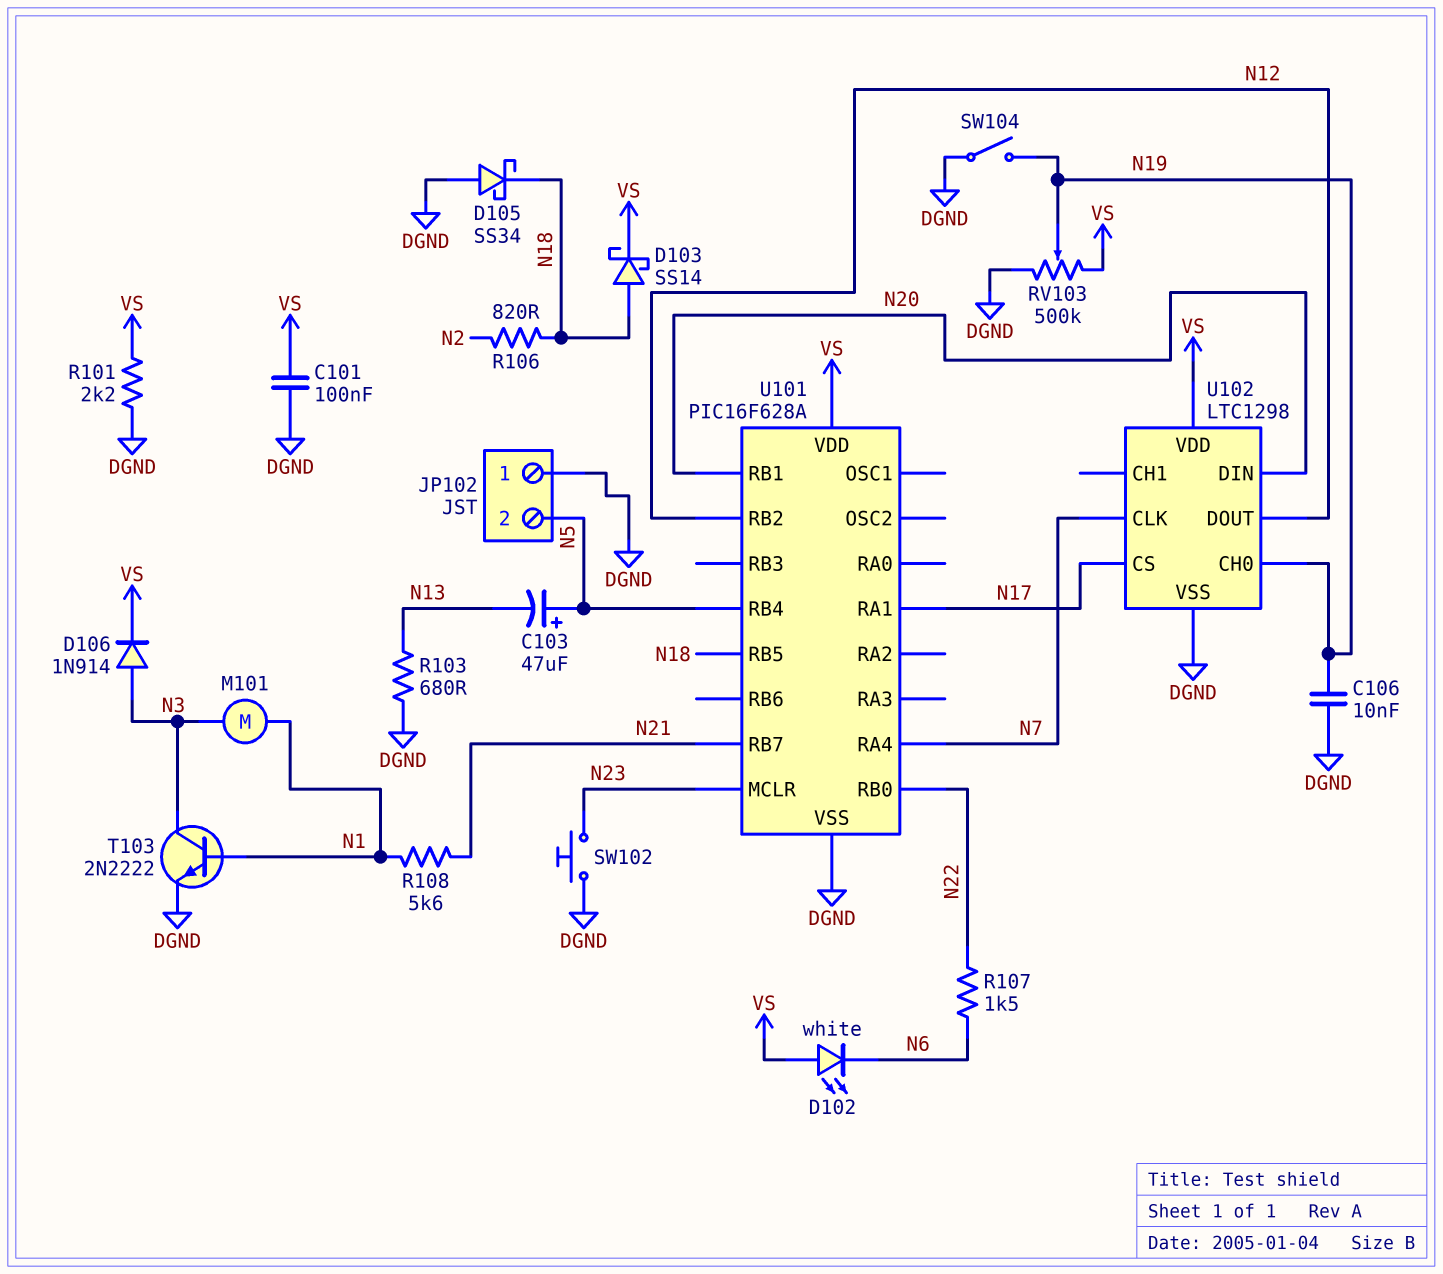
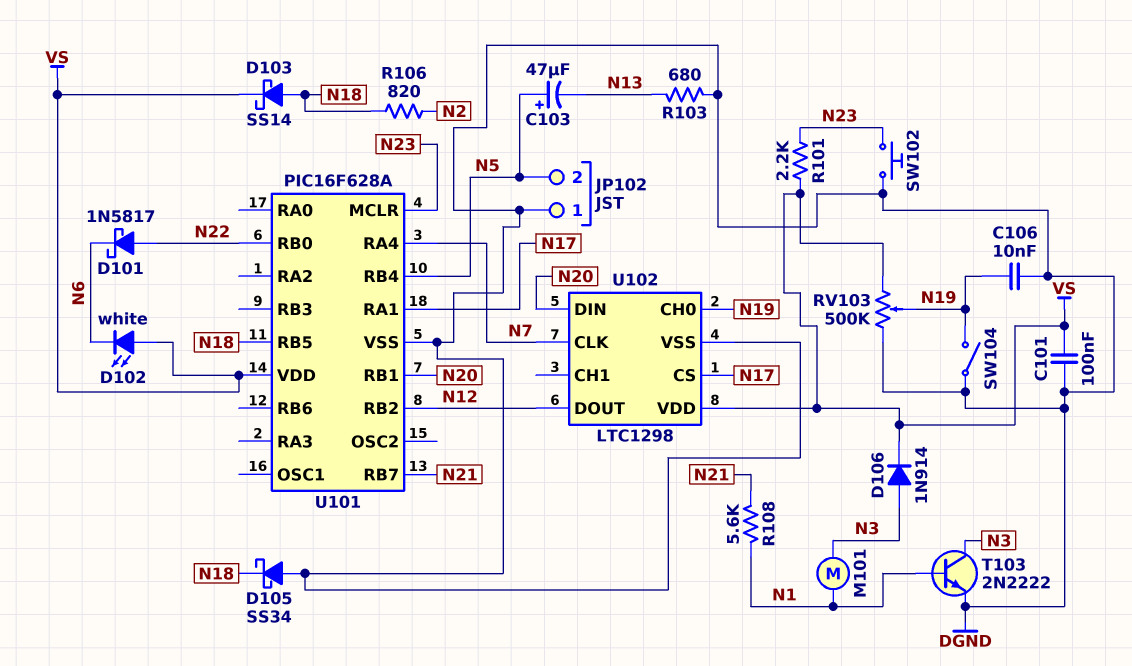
D101: none -> schottky 1N5817 (A N22, K N6)
R101: 2.2k (DGND, VS) -> 2.2k (N23, VS)
R107: 1.5k (N6, N22) -> none

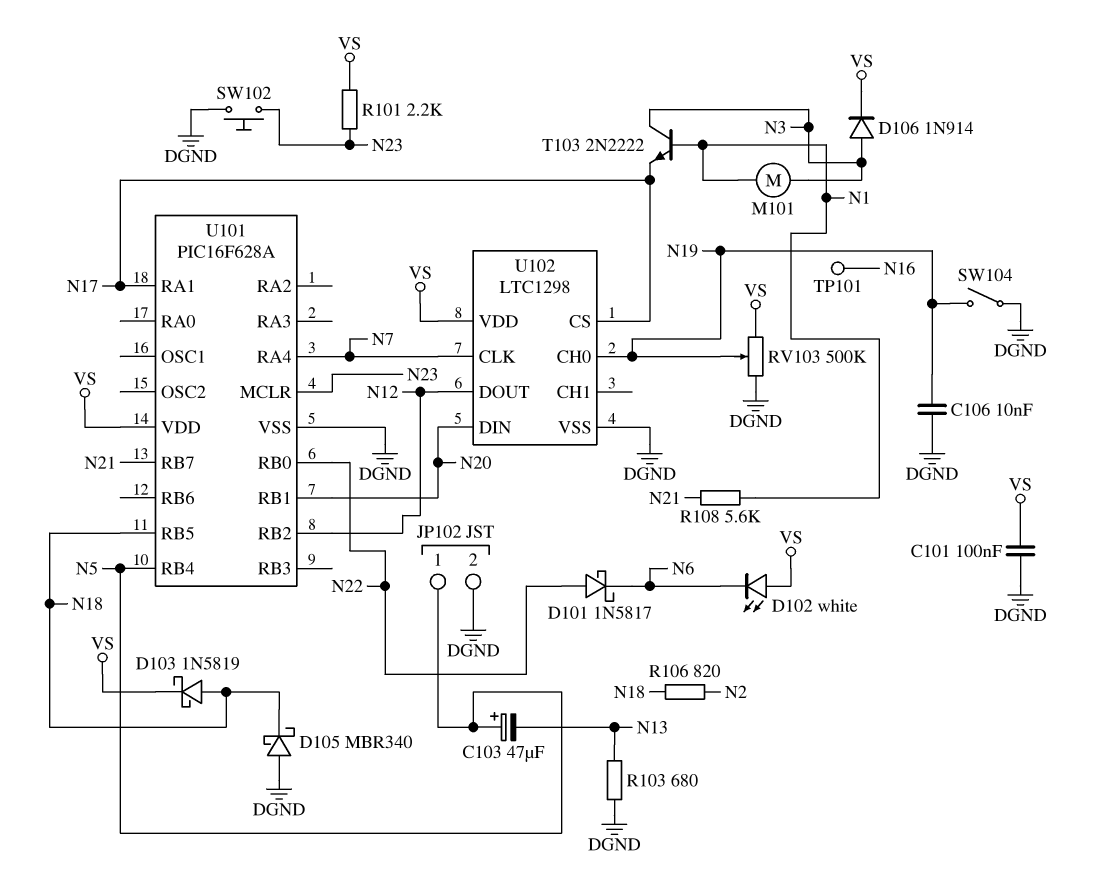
D103: schottky SS14 (A N18, K VS) -> schottky 1N5819 (A N18, K VS)
D105: schottky SS34 (A DGND, K N18) -> schottky MBR340 (A DGND, K N18)
JP102 pin 1: DGND -> N5
JP102 pin 2: N5 -> DGND
T103: NPN 2N2222 (B N1, C N3, E DGND) -> NPN 2N2222 (B N1, C N3, E N17)
TP101: none -> test point (N16)

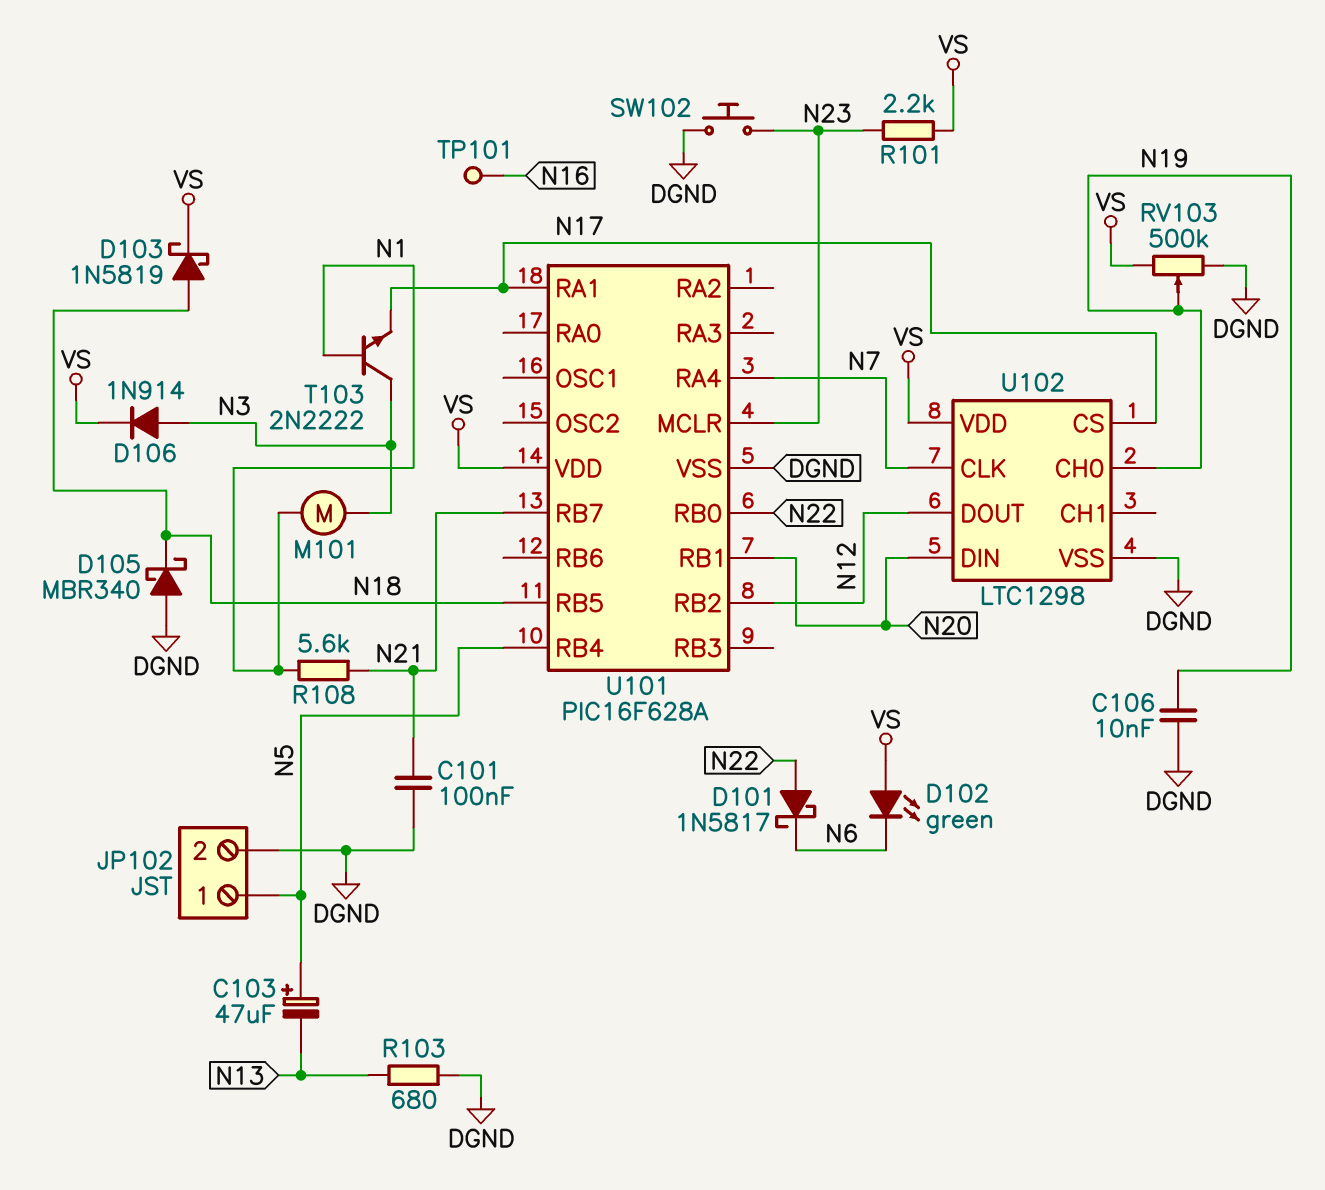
C101: 100nF (DGND, VS) -> 100nF (DGND, N21)
D102: LED white (A VS, K N6) -> LED green (A VS, K N6)
R106: 820 (N2, N18) -> none
SW104: switch (DGND, N19) -> none

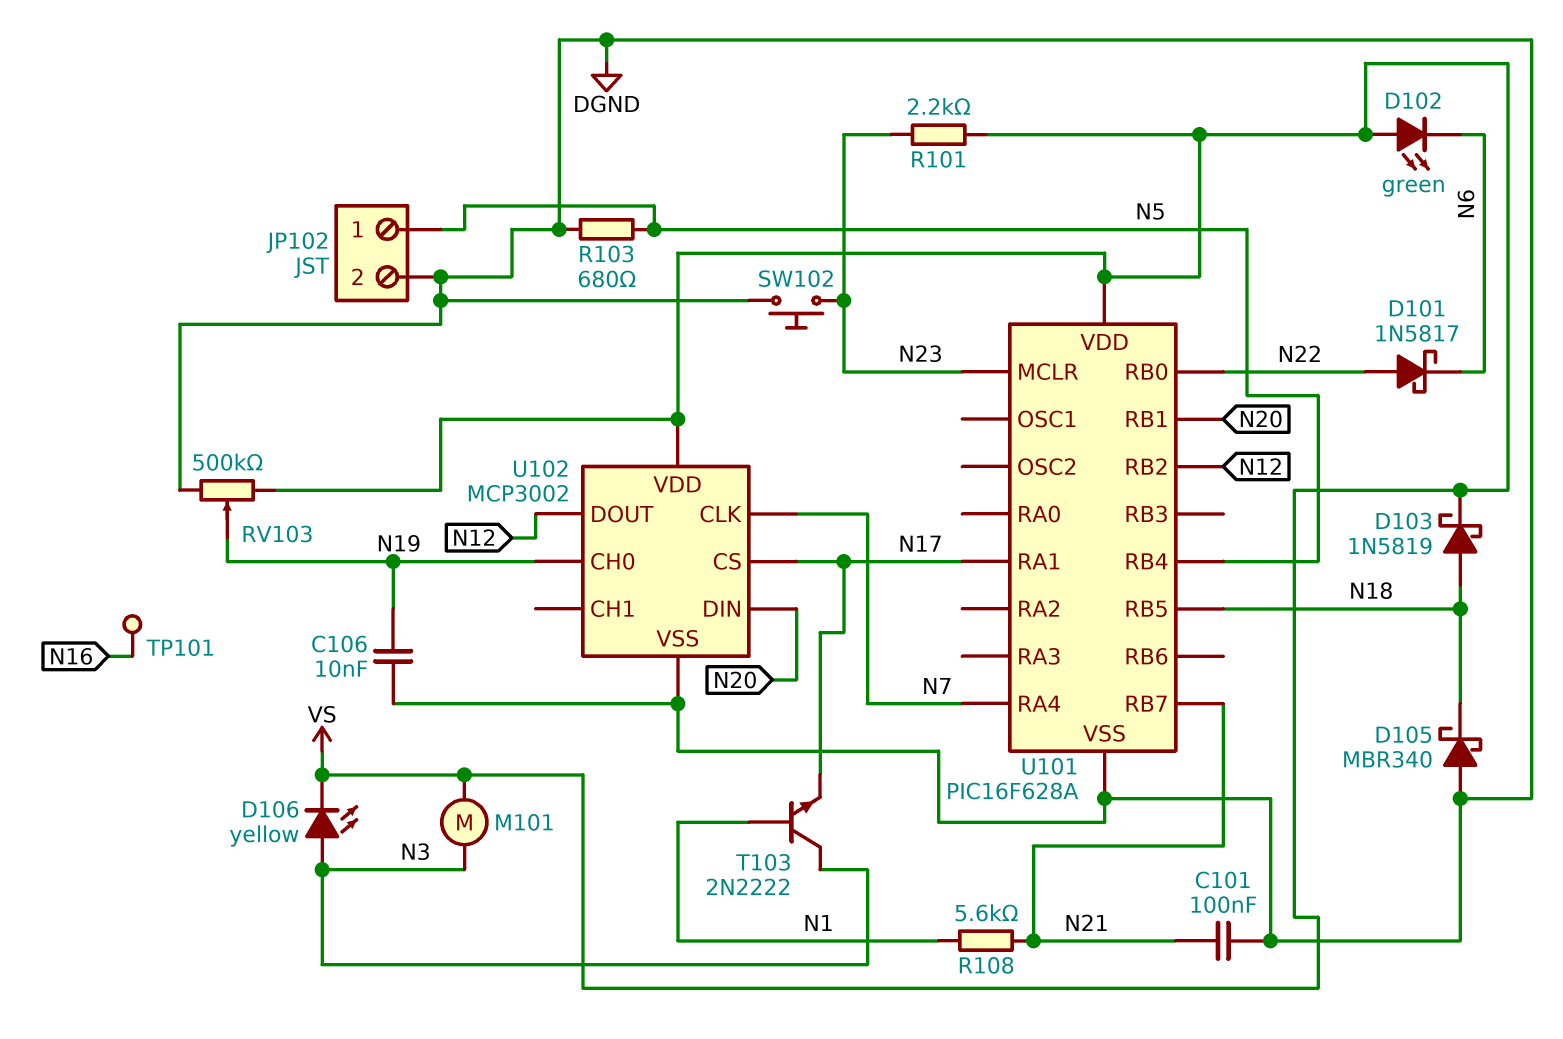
C103: 47uF (plus N5, minus N13) -> none
D106: diode 1N914 (A N3, K VS) -> LED yellow (A N3, K VS)
M101: motor (N1, N3) -> motor (N3, VS)
R103: 680 (DGND, N13) -> 680 (DGND, N5)
U102: LTC1298 -> MCP3002

